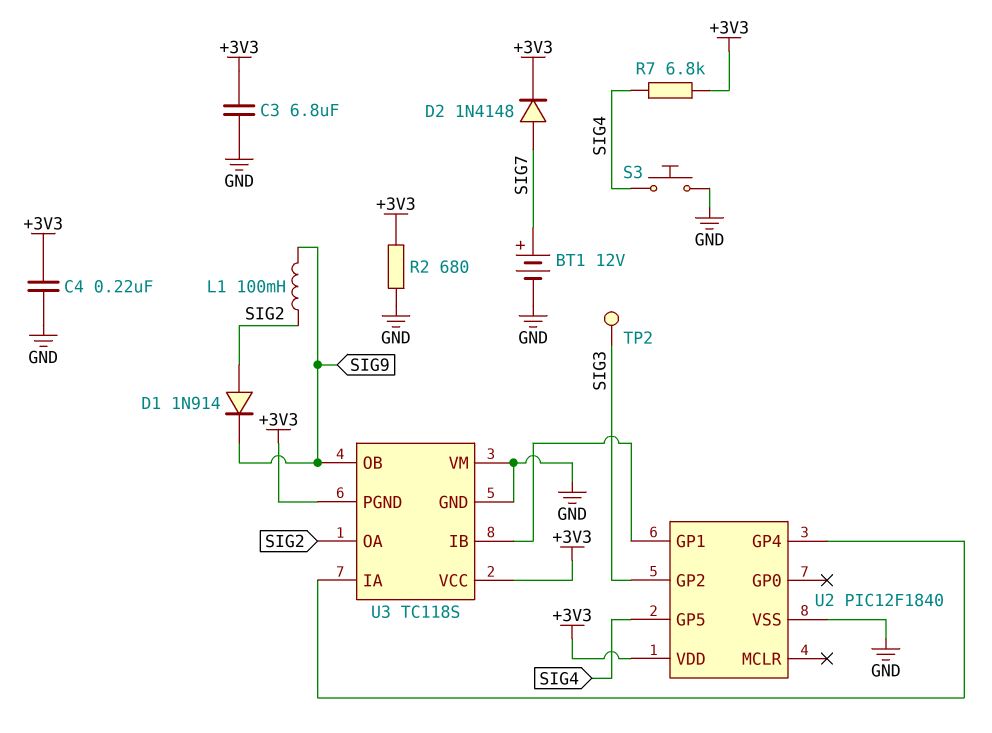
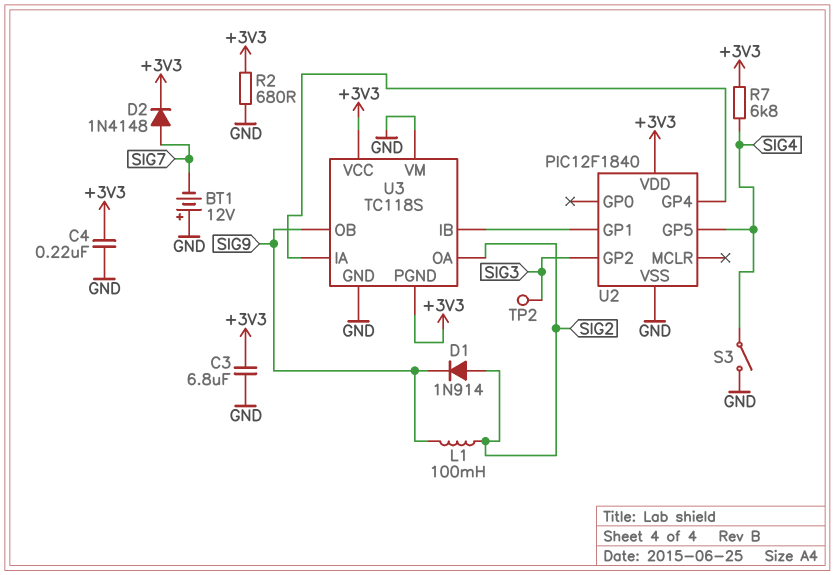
BT1: 12V (plus SIG7, minus GND) -> 12V (plus GND, minus SIG7)
S3: button (GND, SIG4) -> switch (GND, SIG4)

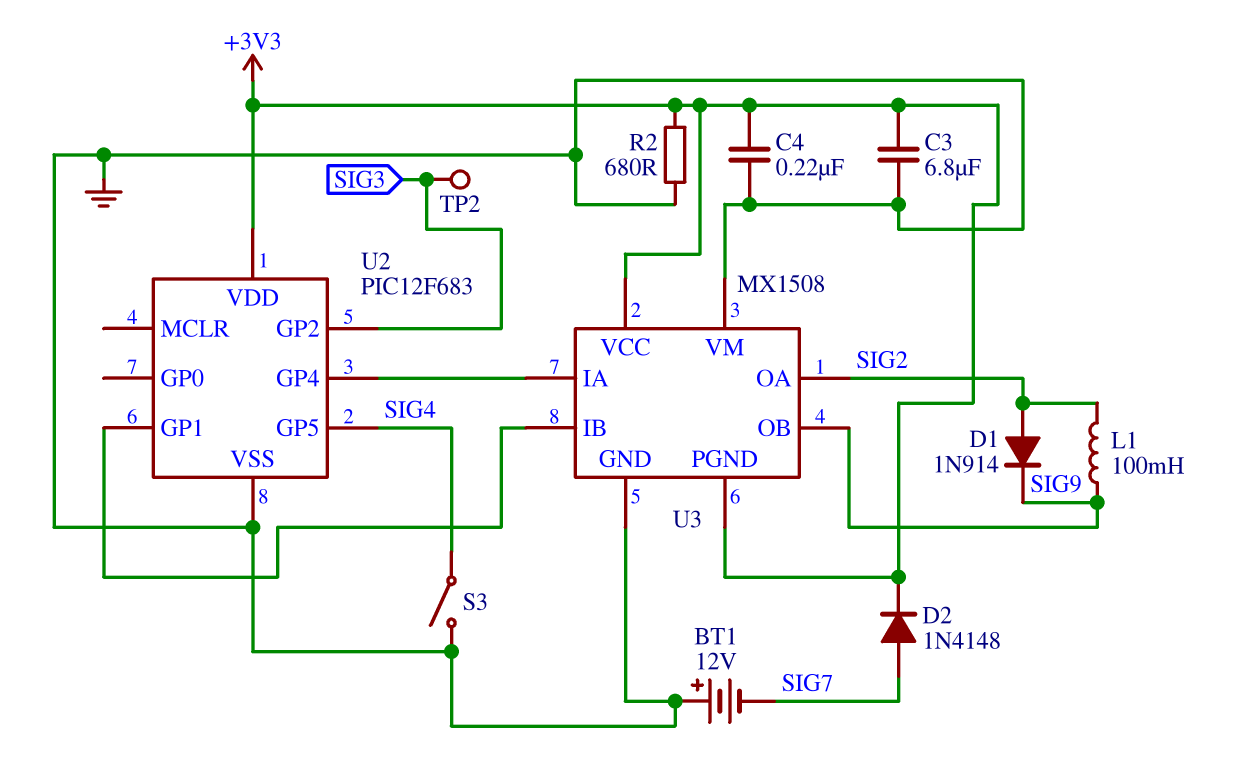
R7: 6.8k (+3V3, SIG4) -> none
U2: PIC12F1840 -> PIC12F683
U3: TC118S -> MX1508

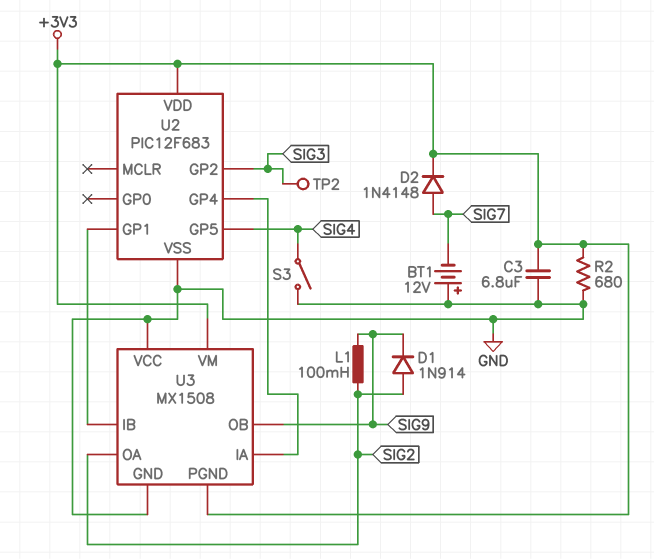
C4: 220nF (+3V3, GND) -> none
U3 pin VCC: +3V3 -> GND
U3 pin VM: GND -> +3V3

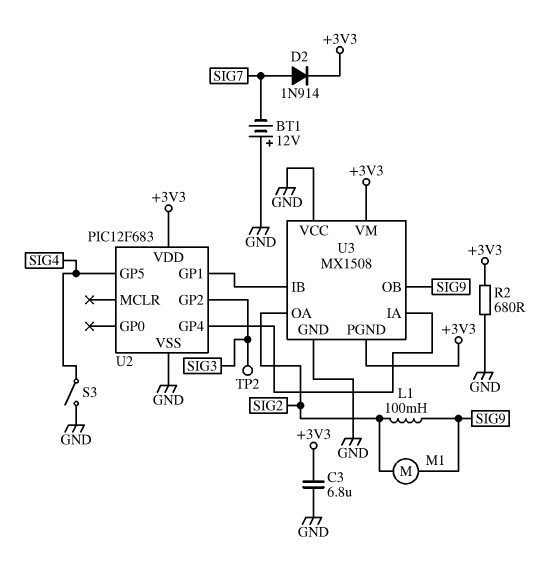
D1: diode 1N914 (A SIG2, K SIG9) -> none
D2: diode 1N4148 (A SIG7, K +3V3) -> diode 1N914 (A SIG7, K +3V3)
M1: none -> motor (SIG2, SIG9)

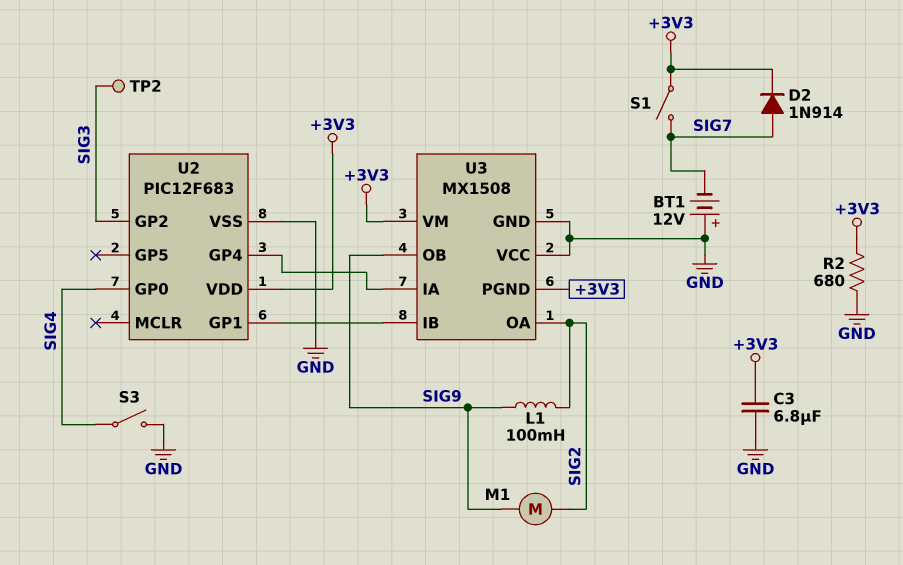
S1: none -> switch (+3V3, SIG7)
U2 pin GP0: none -> SIG4
U2 pin GP5: SIG4 -> none

